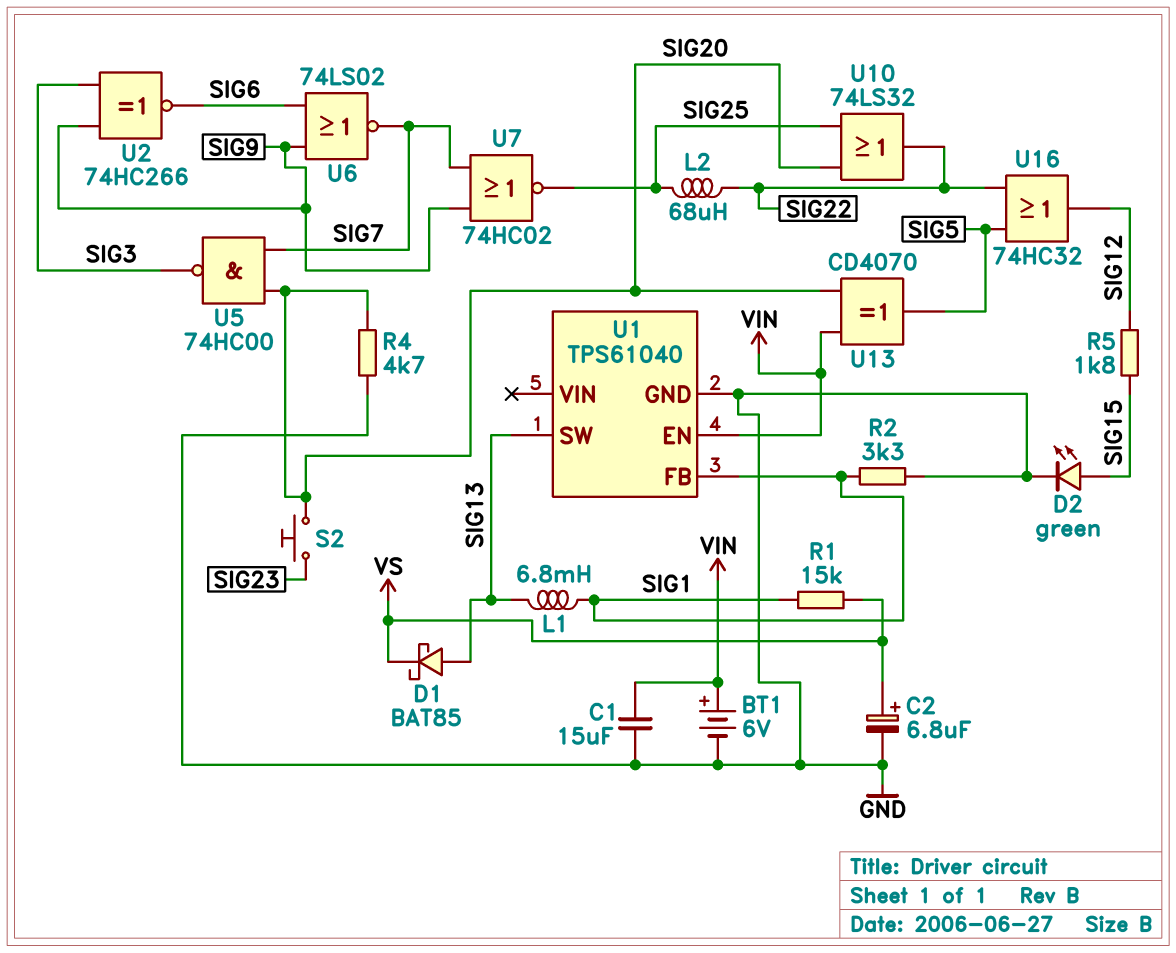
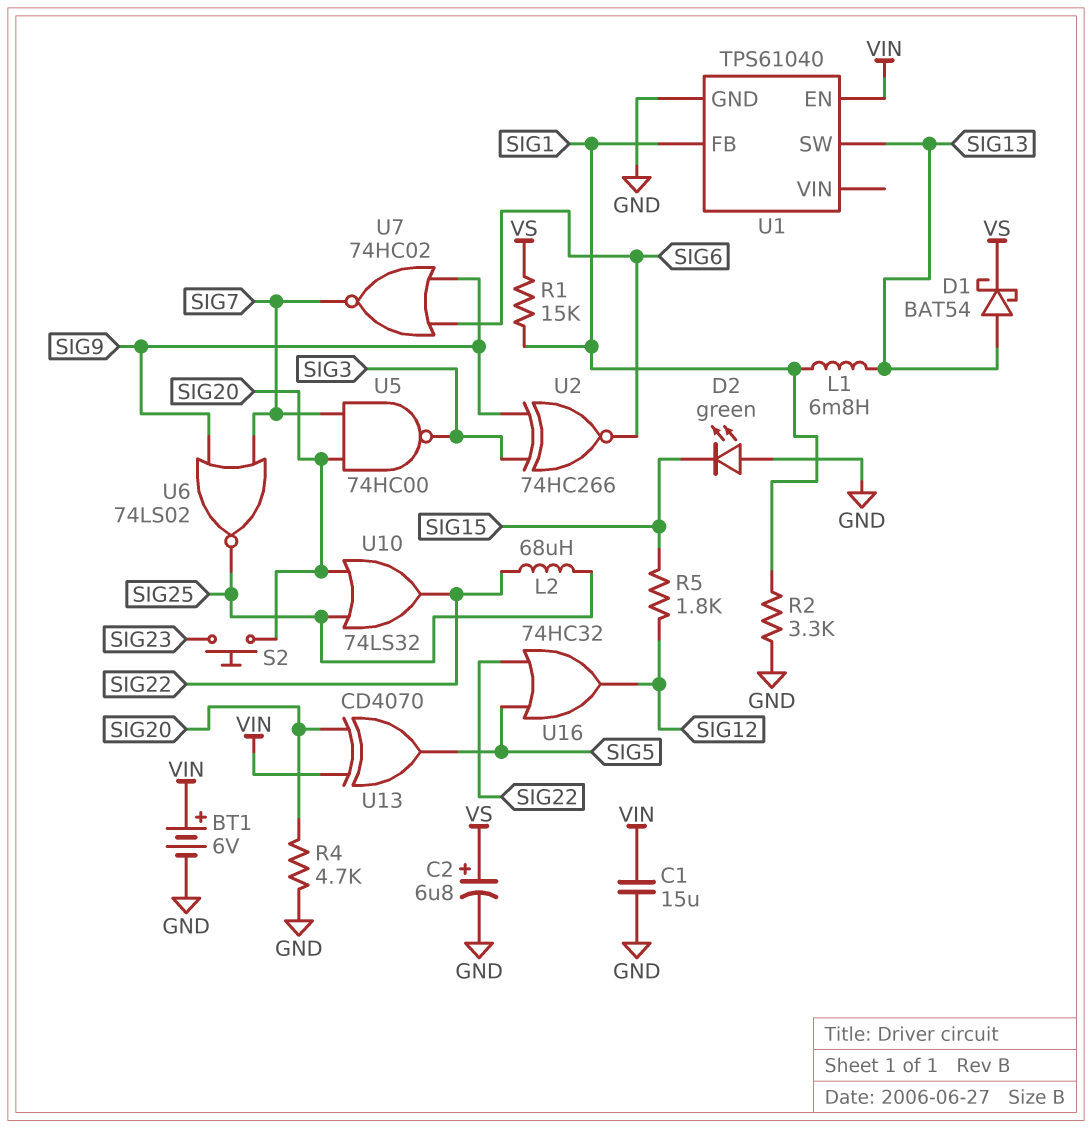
D1: schottky BAT85 (A SIG13, K VS) -> schottky BAT54 (A SIG13, K VS)
D2: LED green (A SIG15, K GND) -> LED green (A GND, K SIG15)
U6: NOR 74LS02 (in SIG6, in SIG9, out SIG7) -> NOR 74LS02 (in SIG7, in SIG9, out SIG25)
U7: NOR 74HC02 (in SIG7, in SIG9, out SIG25) -> NOR 74HC02 (in SIG6, in SIG9, out SIG7)

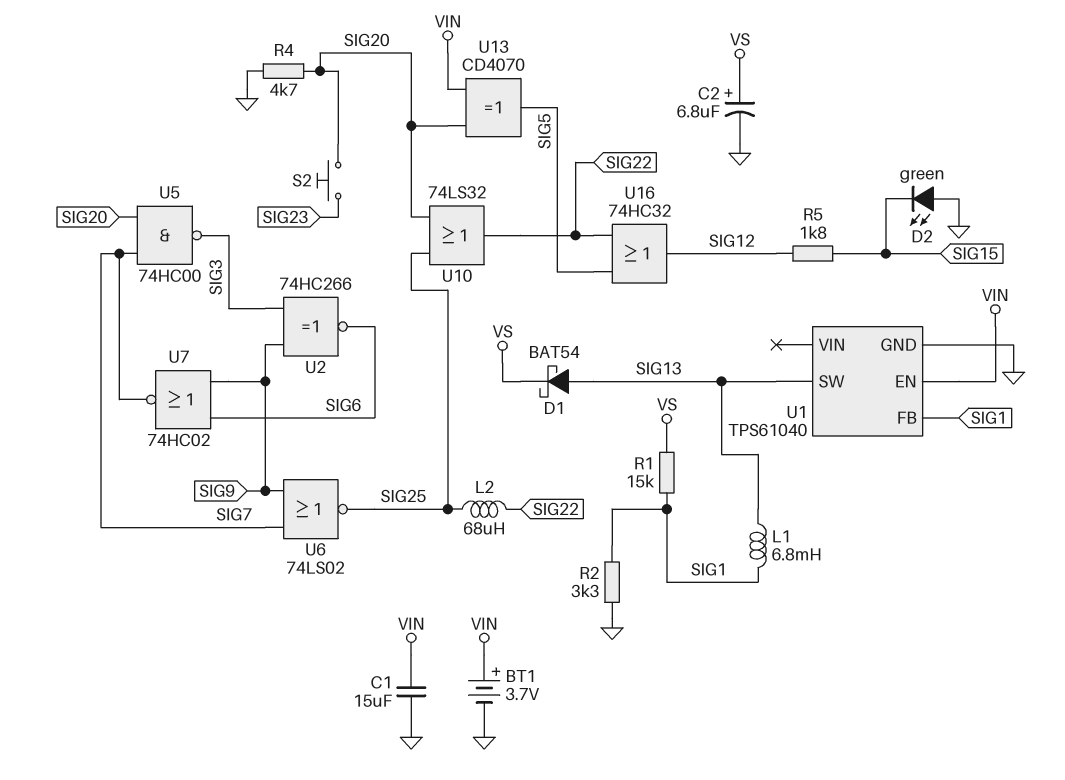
BT1: 6V (plus VIN, minus GND) -> 3.7V (plus VIN, minus GND)

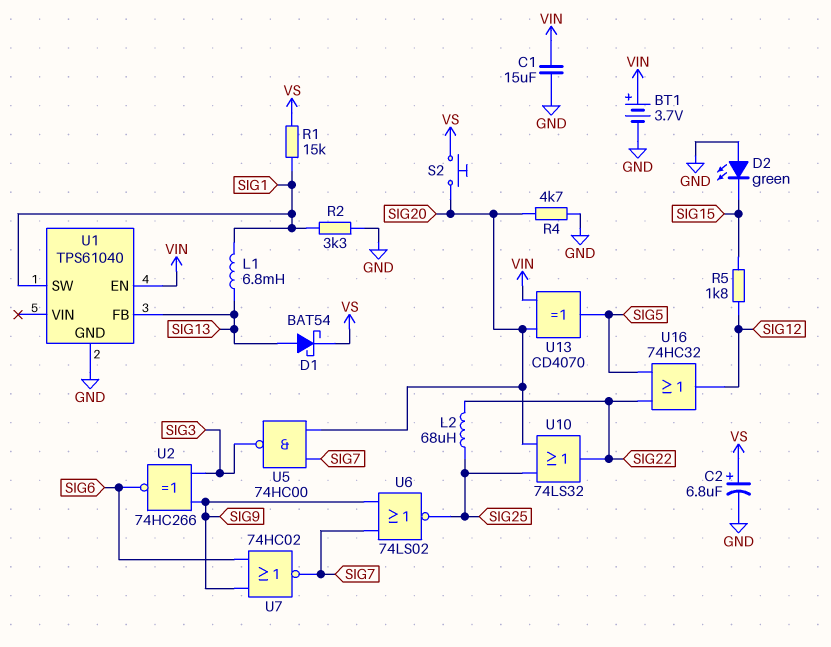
S2: button (SIG20, SIG23) -> button (SIG20, VS)
U1 pin FB: SIG1 -> SIG13
U1 pin SW: SIG13 -> SIG1

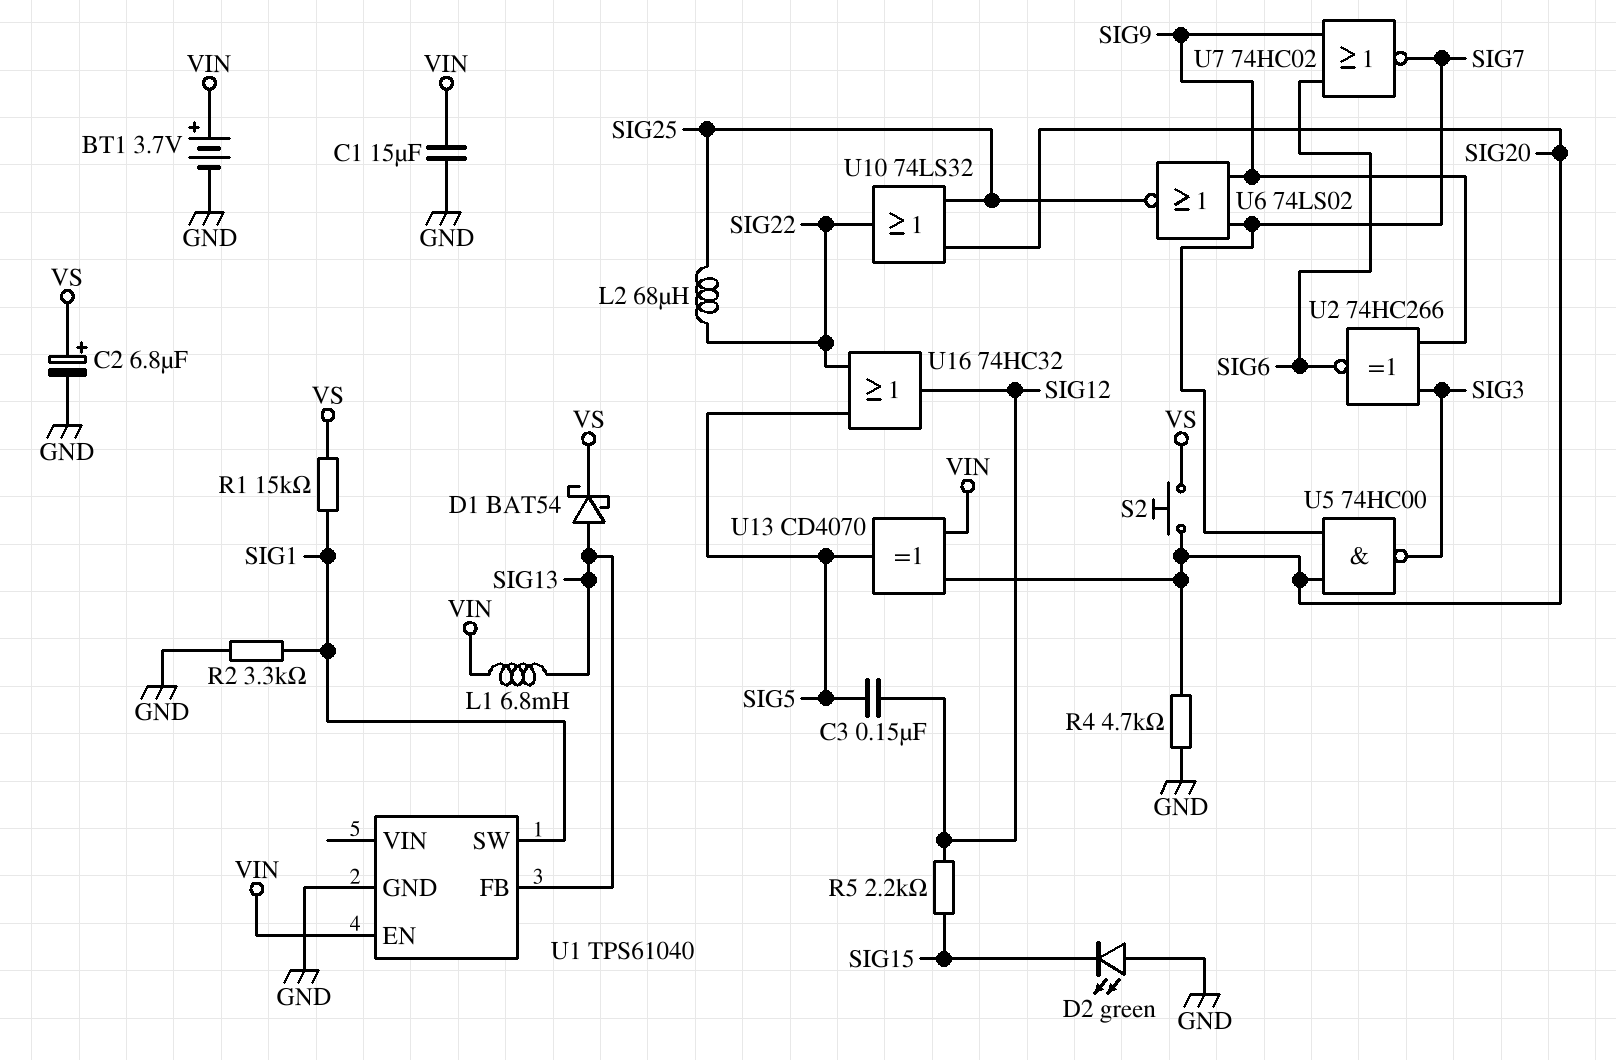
C3: none -> 150nF (SIG5, SIG12)
L1: 6.8mH (SIG1, SIG13) -> 6.8mH (SIG13, VIN)
R5: 1.8k (SIG12, SIG15) -> 2.2k (SIG12, SIG15)

